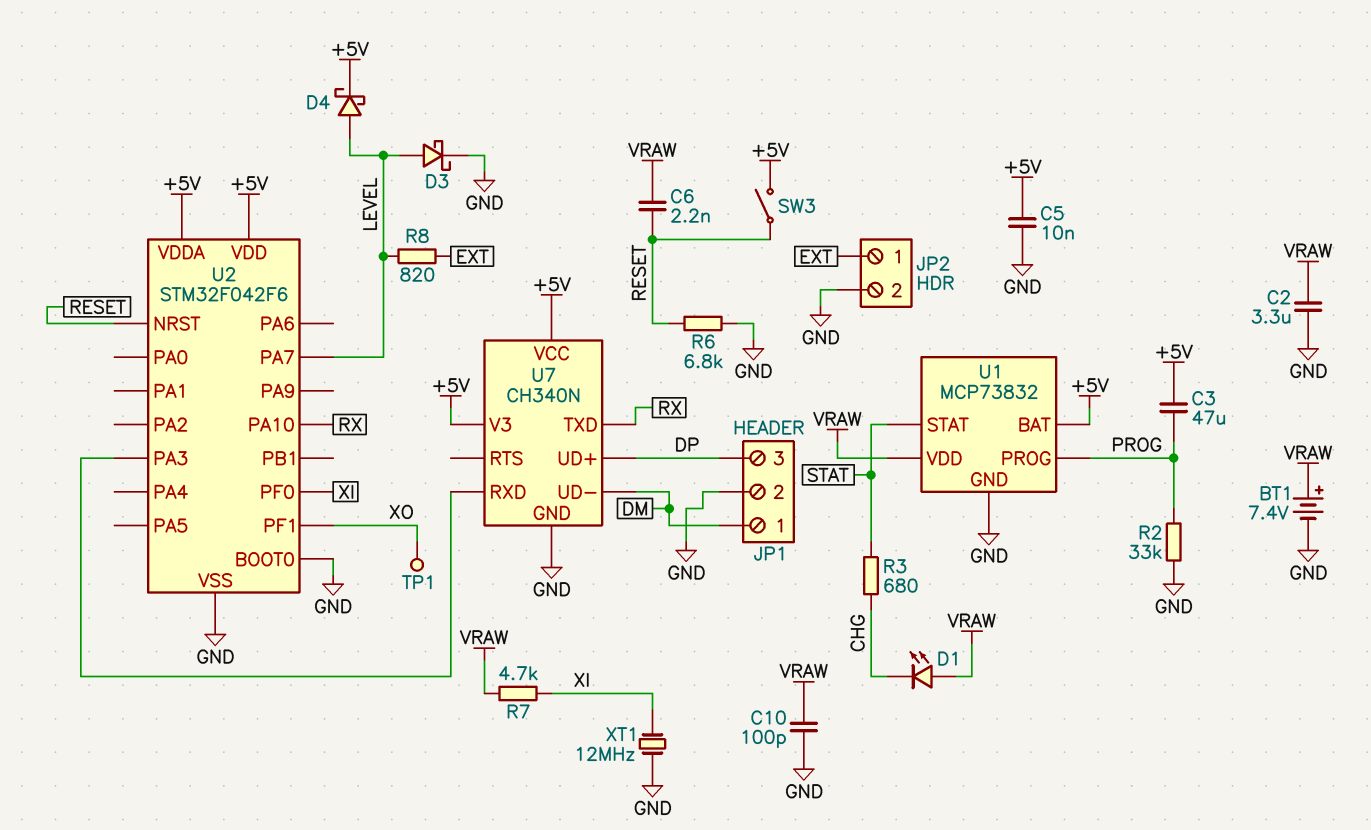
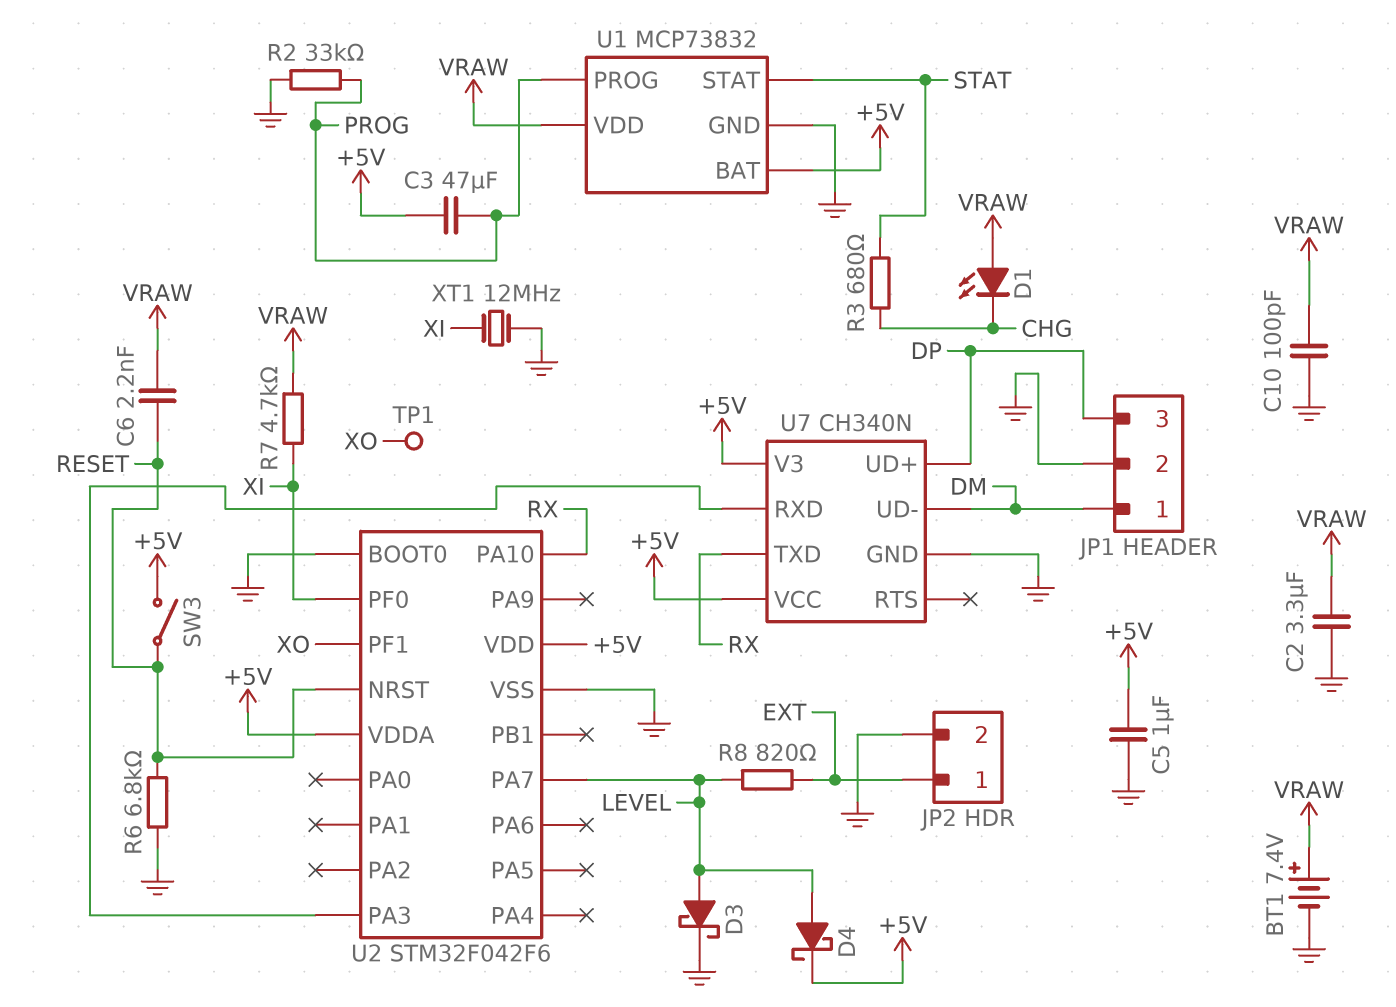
C5: 10nF (+5V, GND) -> 1uF (+5V, GND)

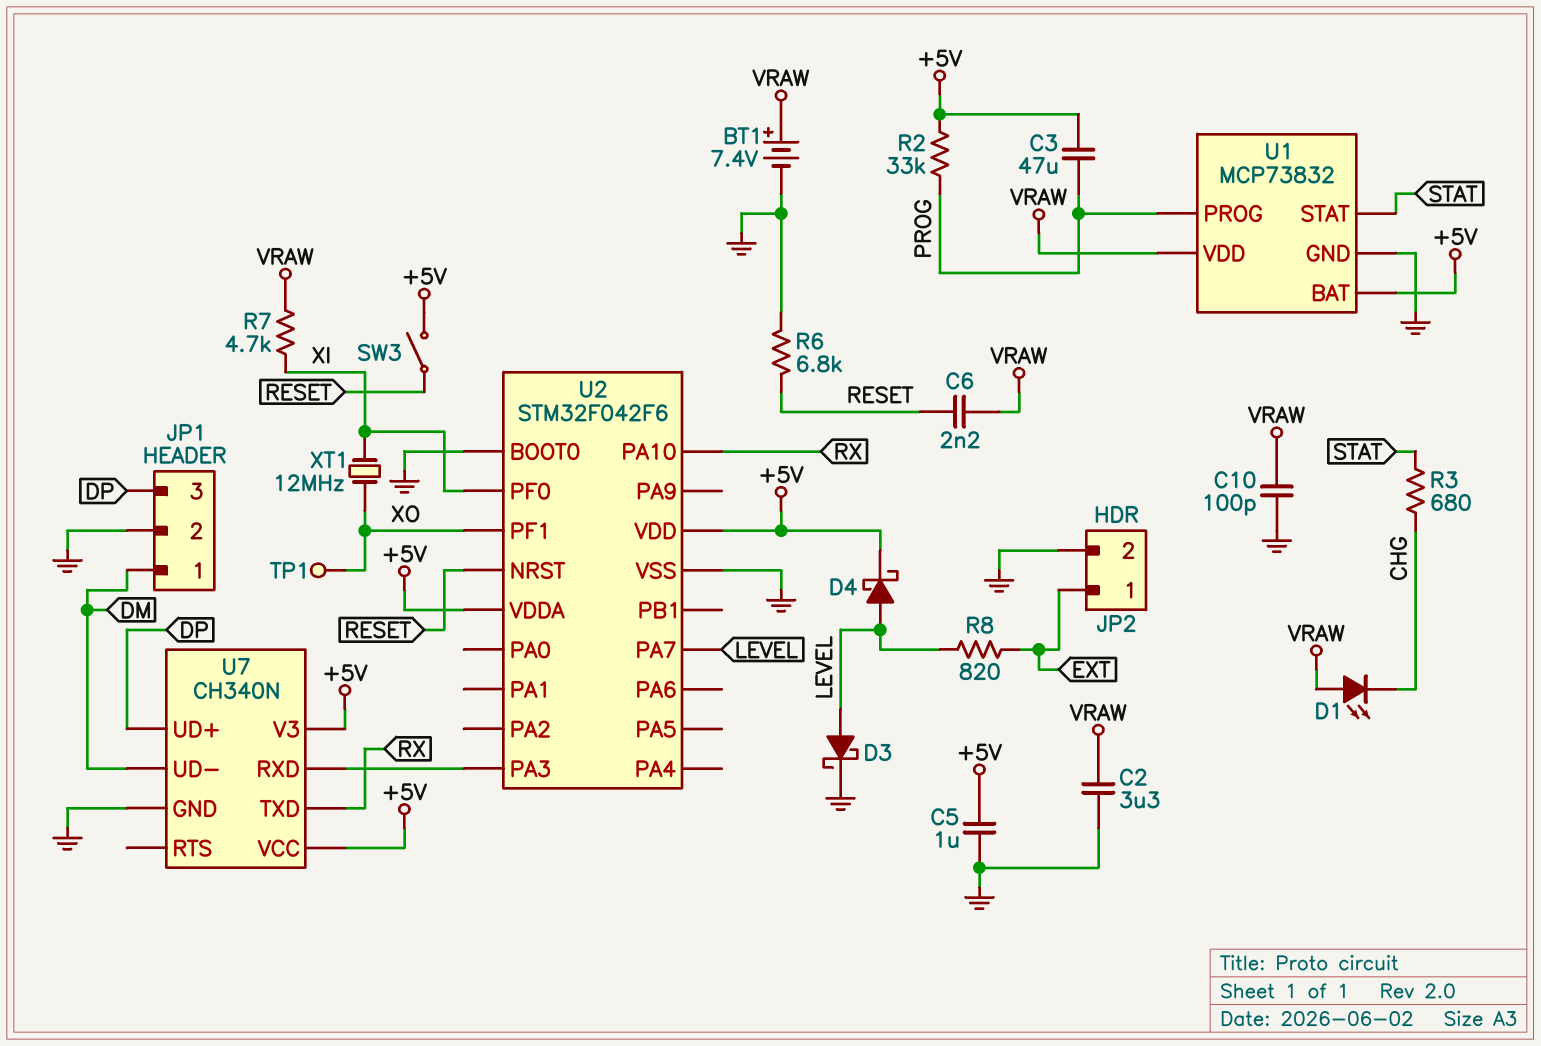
R2: 33k (GND, PROG) -> 33k (+5V, PROG)
XT1: 12MHz (GND, XI) -> 12MHz (XI, XO)

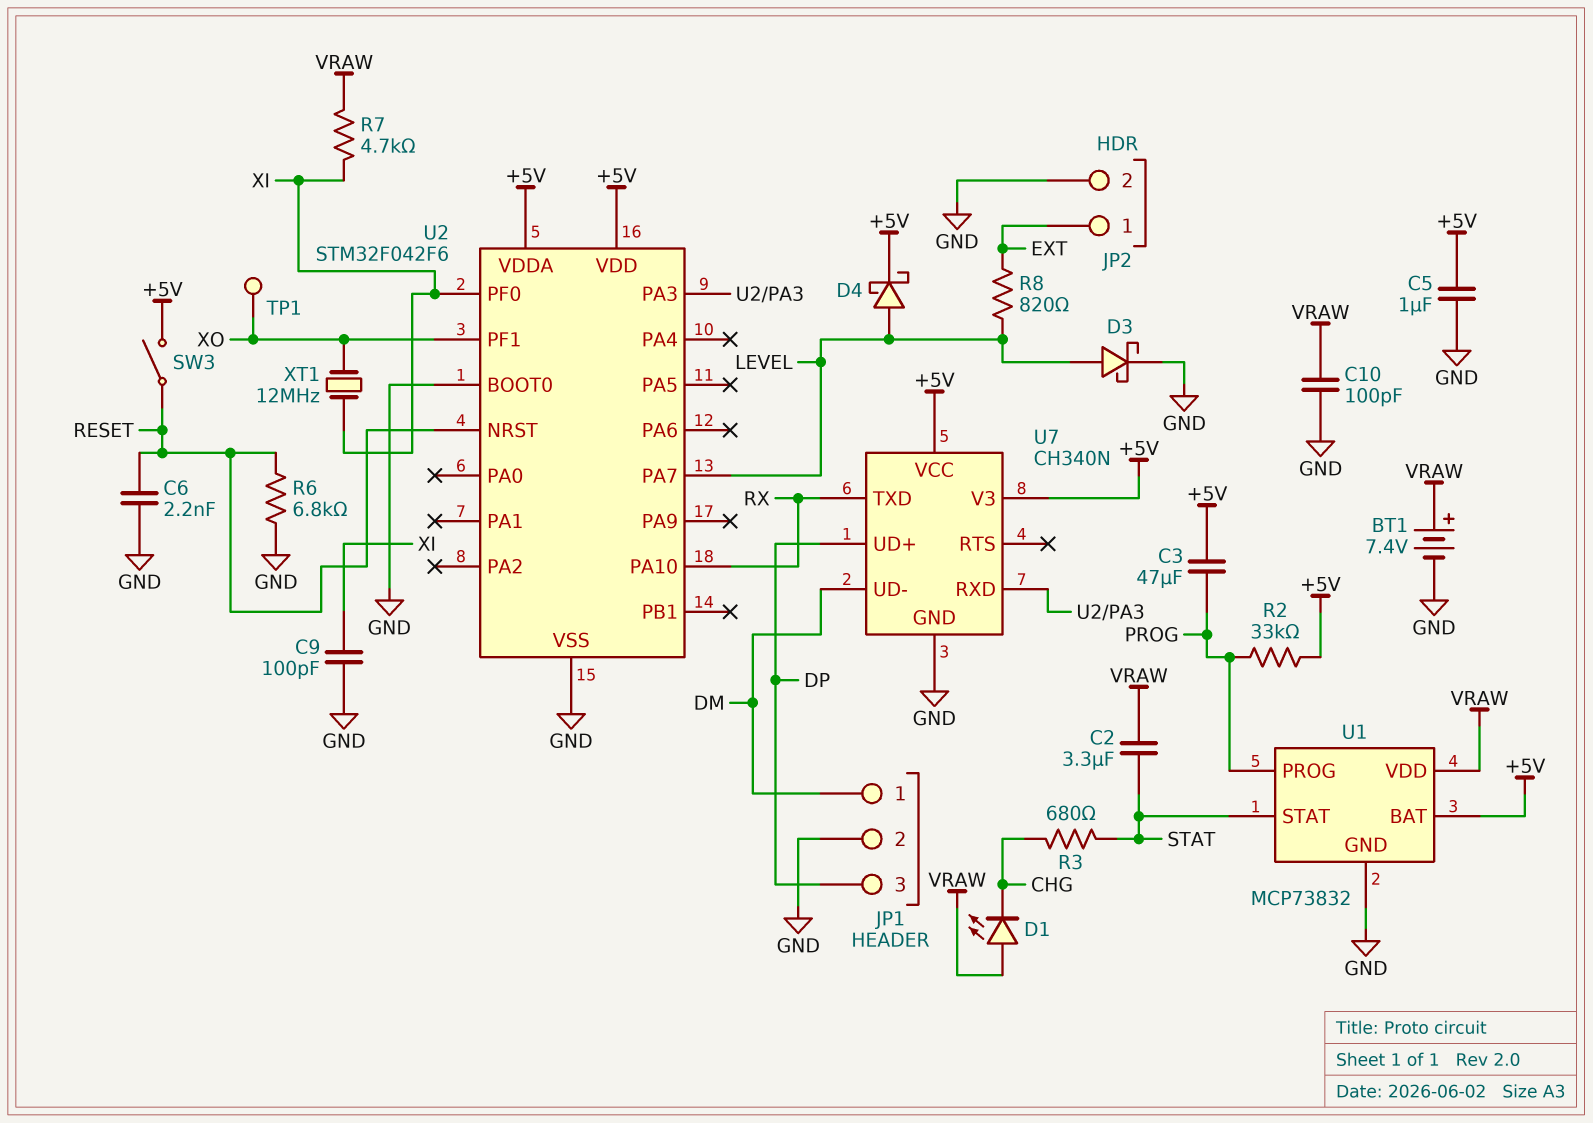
C2: 3.3uF (GND, VRAW) -> 3.3uF (STAT, VRAW)
C6: 2.2nF (RESET, VRAW) -> 2.2nF (GND, RESET)
C9: none -> 100pF (GND, XI)

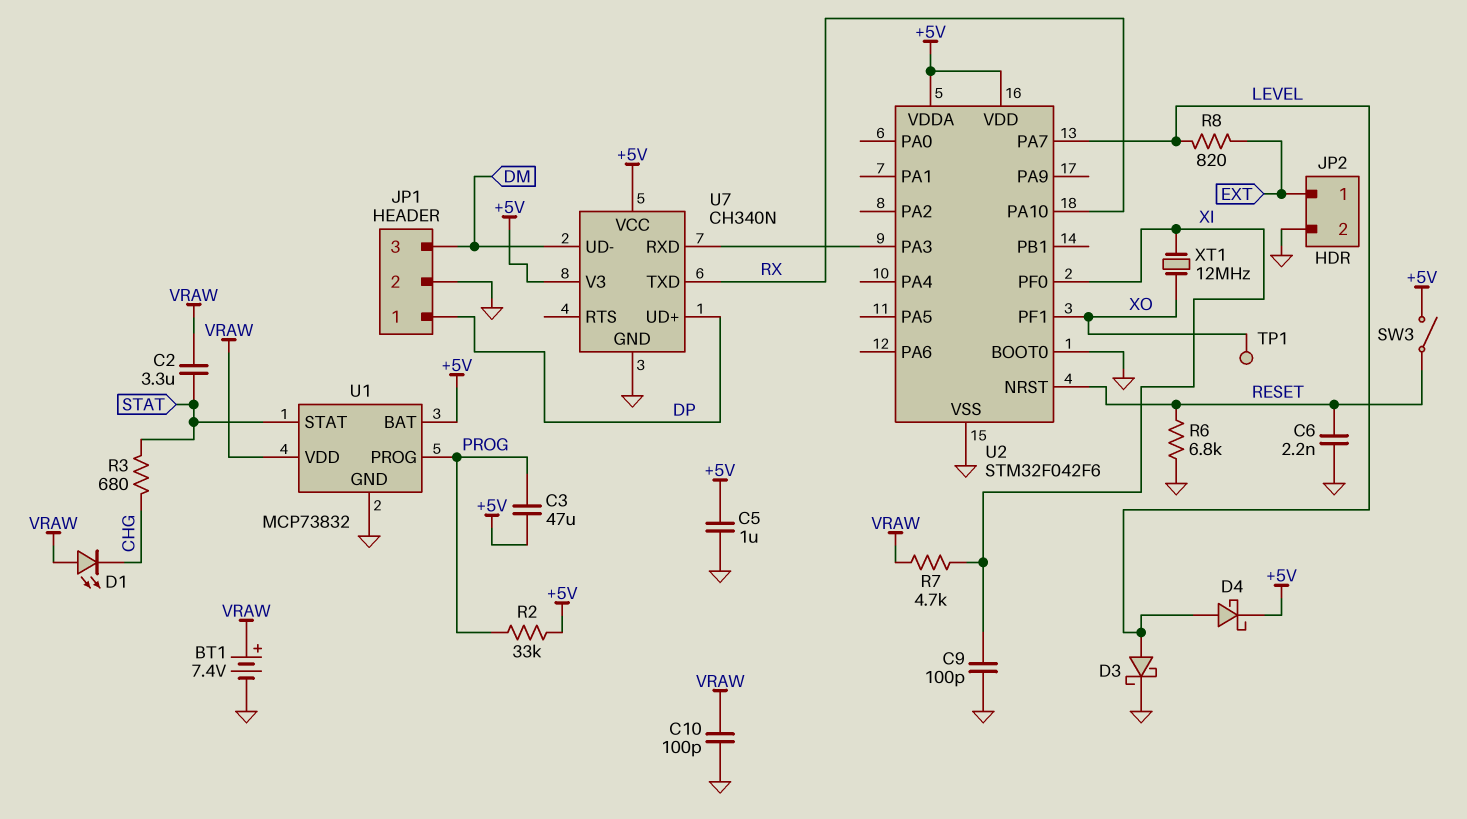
JP1 pin 1: DM -> DP
JP1 pin 3: DP -> DM

